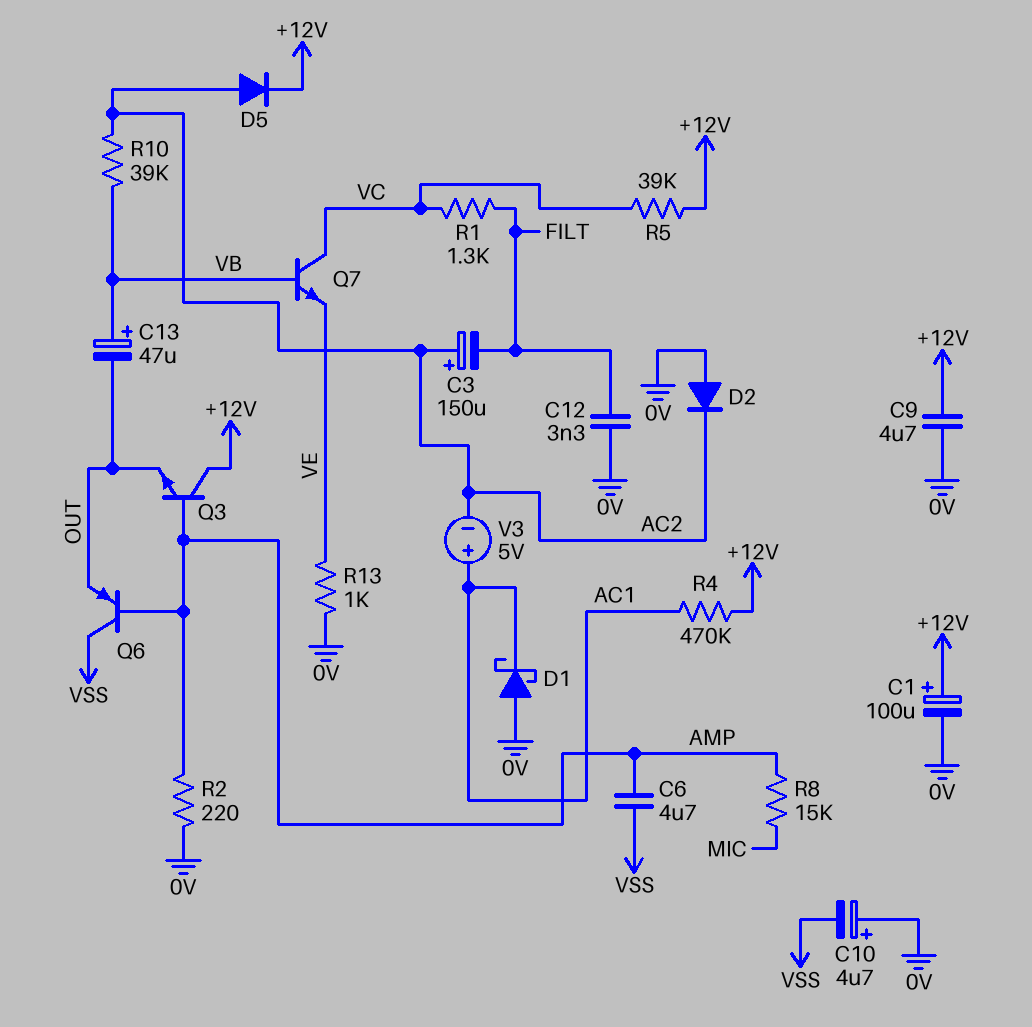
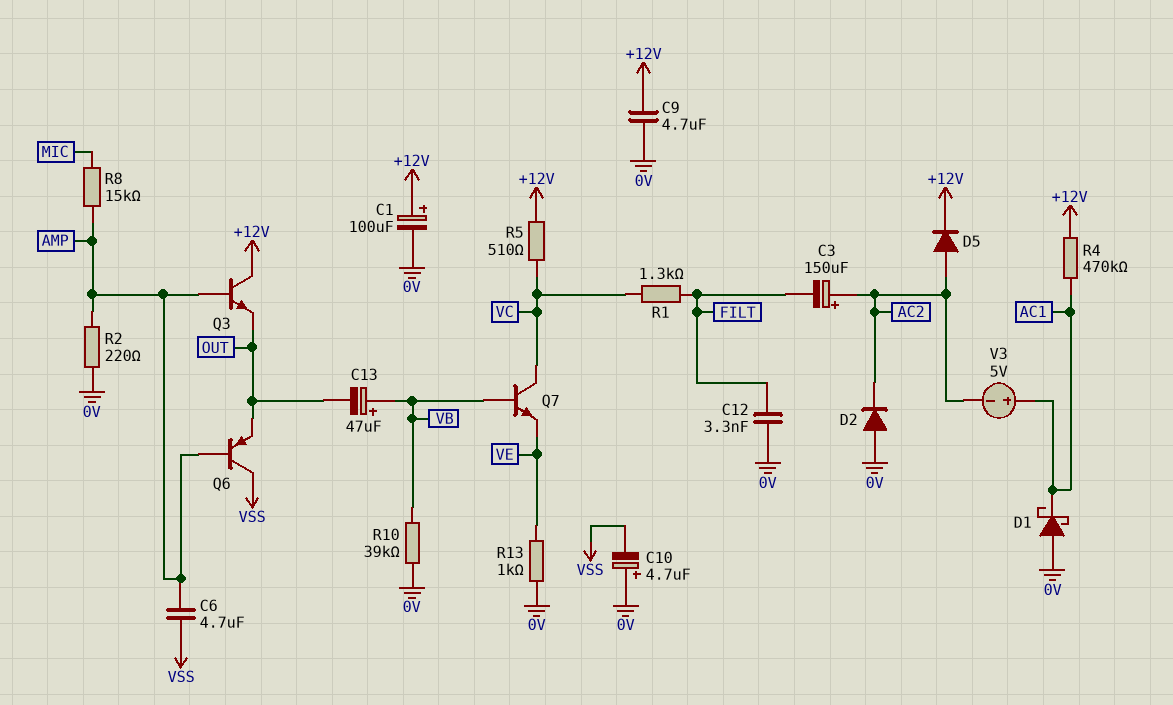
R5: 39k (+12V, VC) -> 510 (+12V, VC)
R10: 39k (AC2, VB) -> 39k (0V, VB)

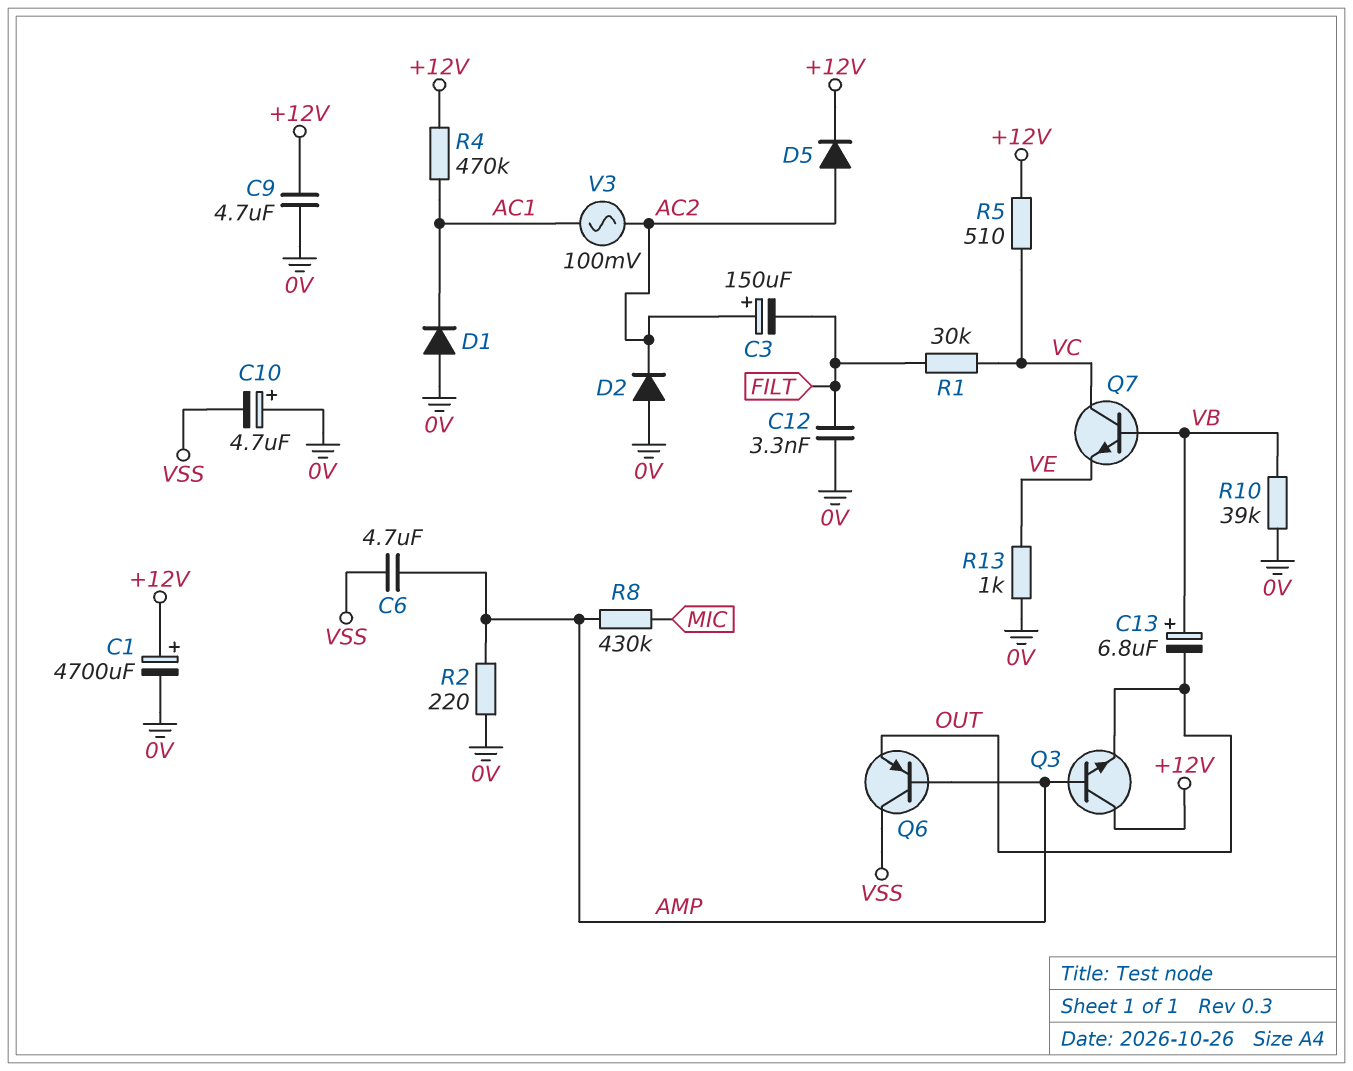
C1: 100uF (plus +12V, minus 0V) -> 4700uF (plus +12V, minus 0V)
C13: 47uF (plus VB, minus OUT) -> 6.8uF (plus VB, minus OUT)
D1: schottky (A 0V, K AC1) -> diode (A 0V, K AC1)
R1: 1.3k (FILT, VC) -> 30k (FILT, VC)
R8: 15k (AMP, MIC) -> 430k (AMP, MIC)
V3: 5V (plus AC1, minus AC2) -> AC 100mV (AC1, AC2)

